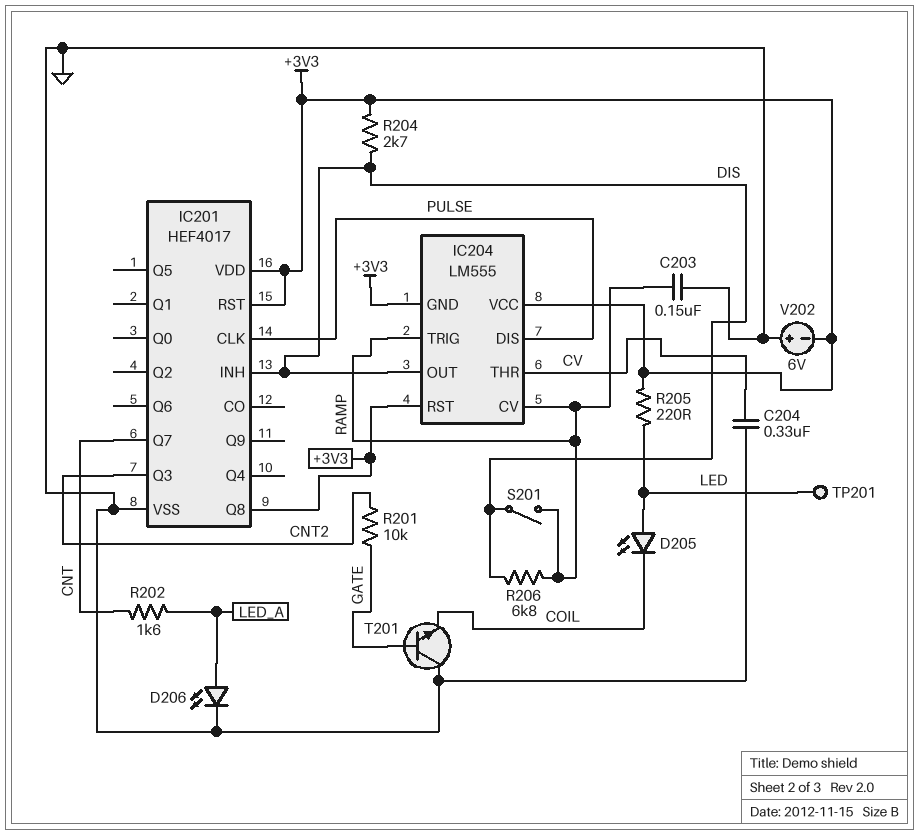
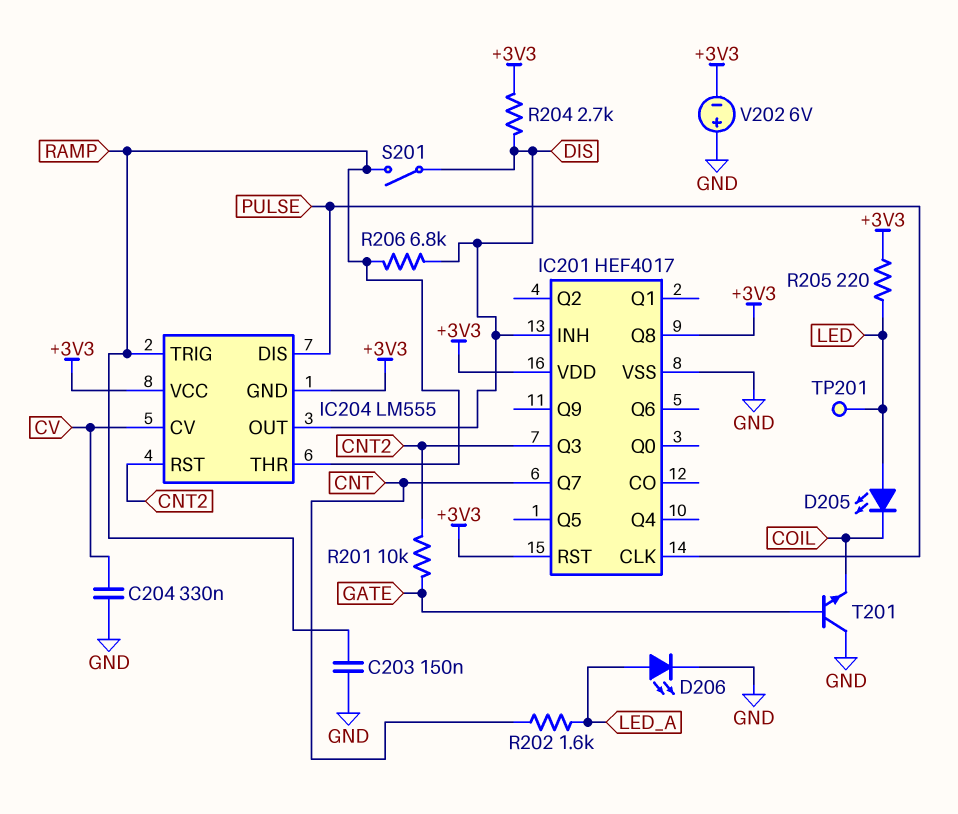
IC204 pin CV: RAMP -> CV
IC204 pin RST: +3V3 -> CNT2
IC204 pin THR: CV -> RAMP

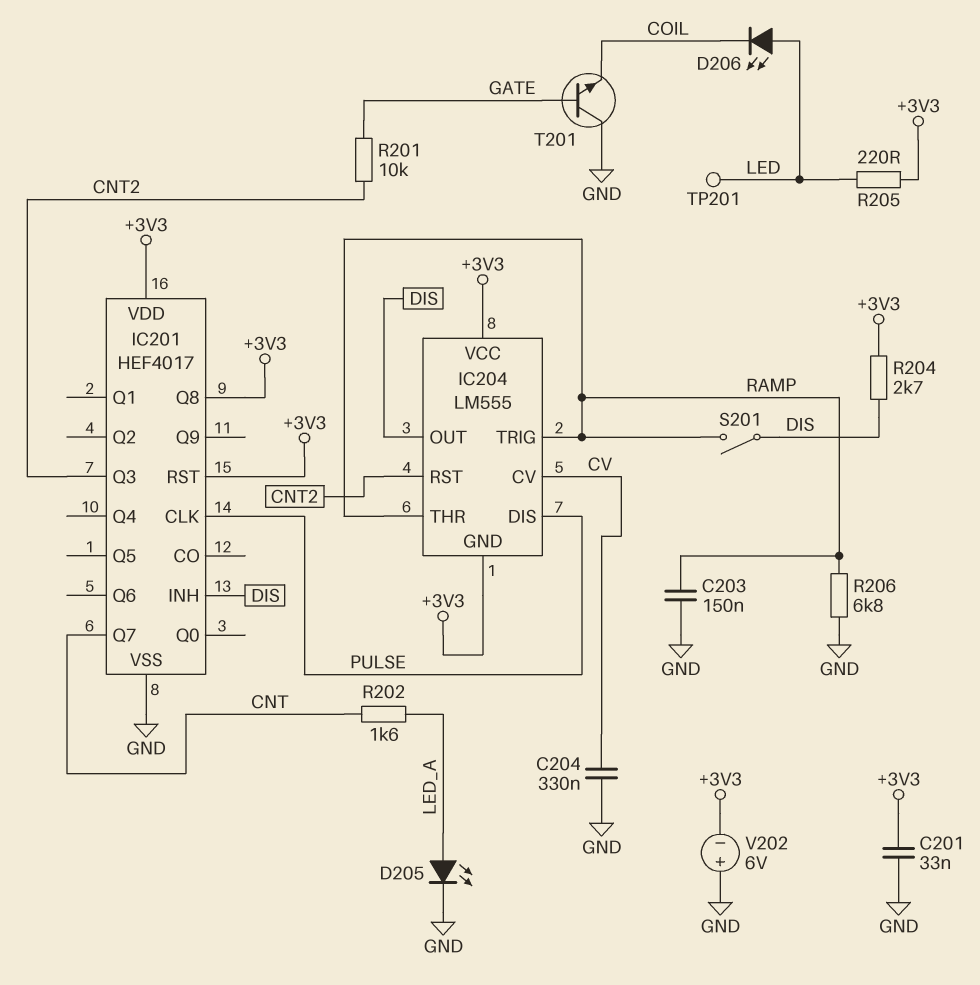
C201: none -> 33nF (+3V3, GND)
D205: LED (A LED, K COIL) -> LED (A LED_A, K GND)
D206: LED (A LED_A, K GND) -> LED (A LED, K COIL)
R206: 6.8k (DIS, RAMP) -> 6.8k (GND, RAMP)

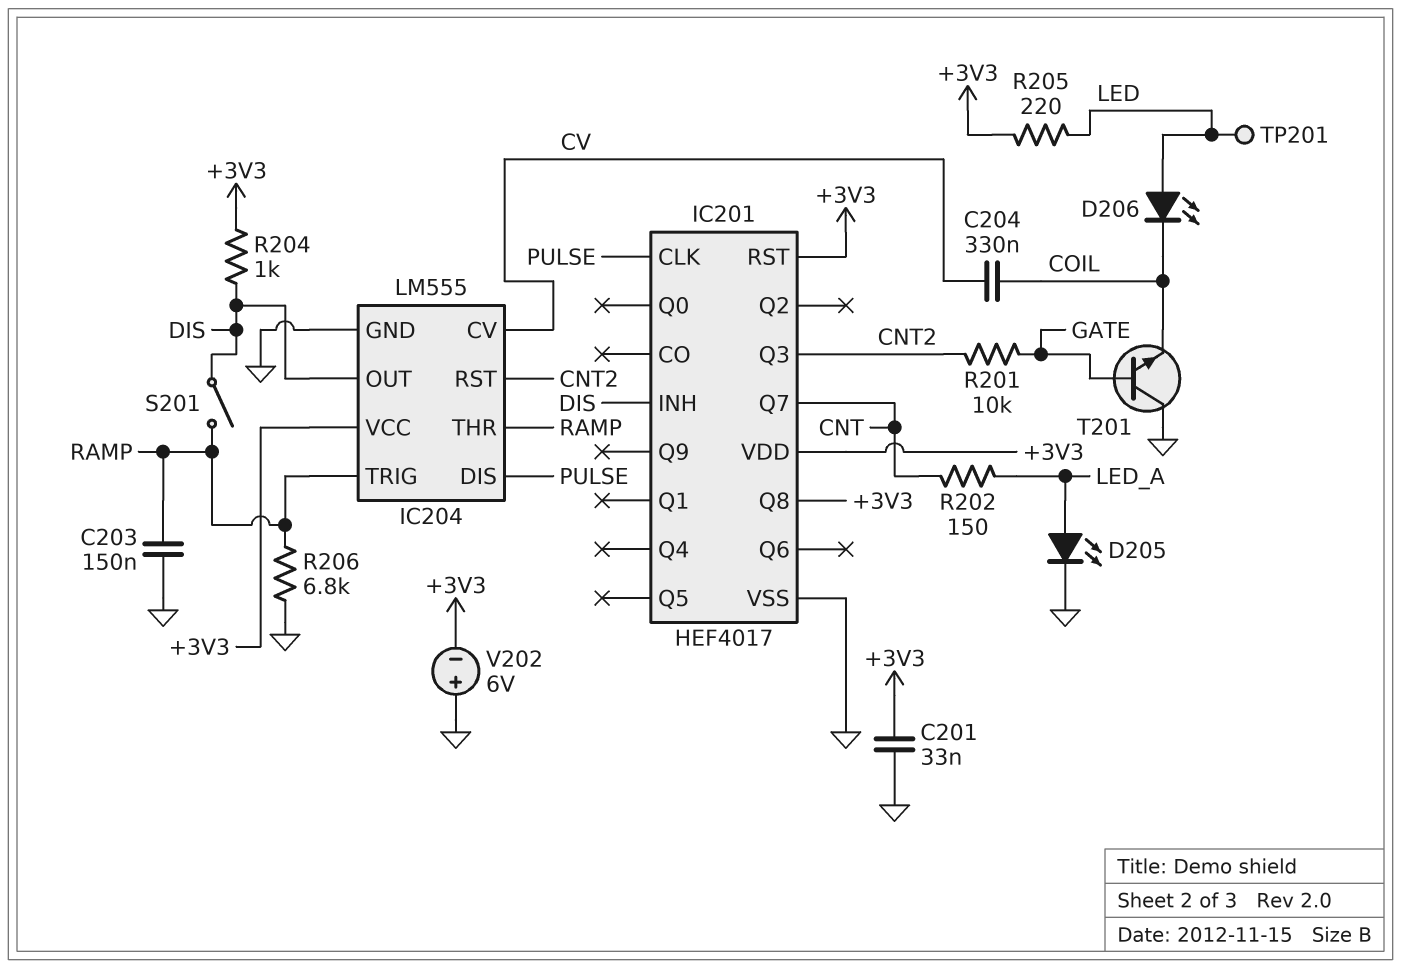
C204: 330nF (CV, GND) -> 330nF (COIL, CV)
IC204 pin GND: +3V3 -> GND
R202: 1.6k (CNT, LED_A) -> 150 (CNT, LED_A)
R204: 2.7k (+3V3, DIS) -> 1k (+3V3, DIS)

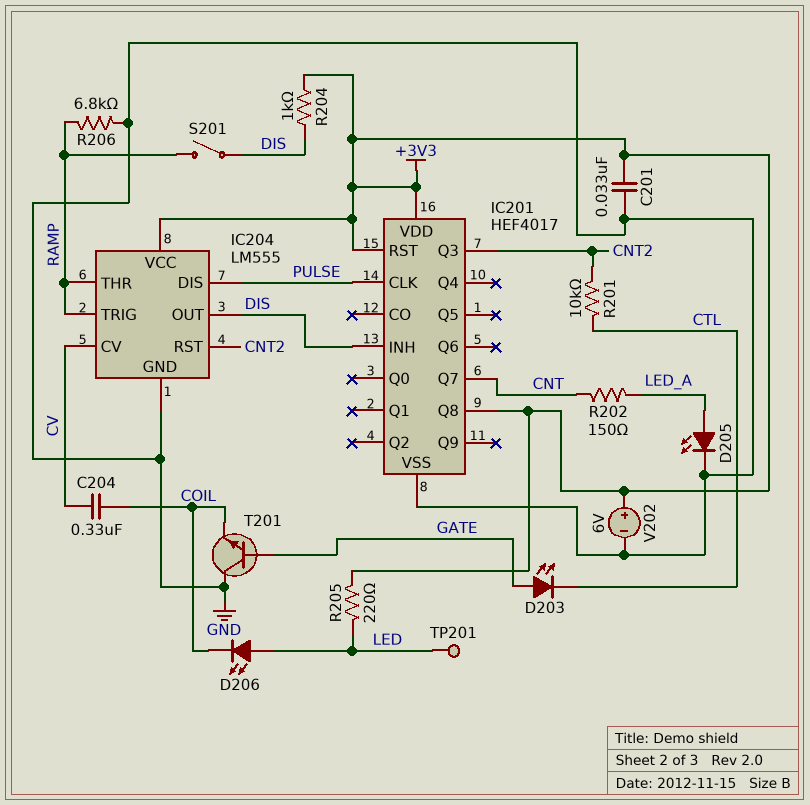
C203: 150nF (GND, RAMP) -> none
D203: none -> LED (A GATE, K CTL)
R201: 10k (CNT2, GATE) -> 10k (CNT2, CTL)
V202: 6V (plus GND, minus +3V3) -> 6V (plus +3V3, minus GND)

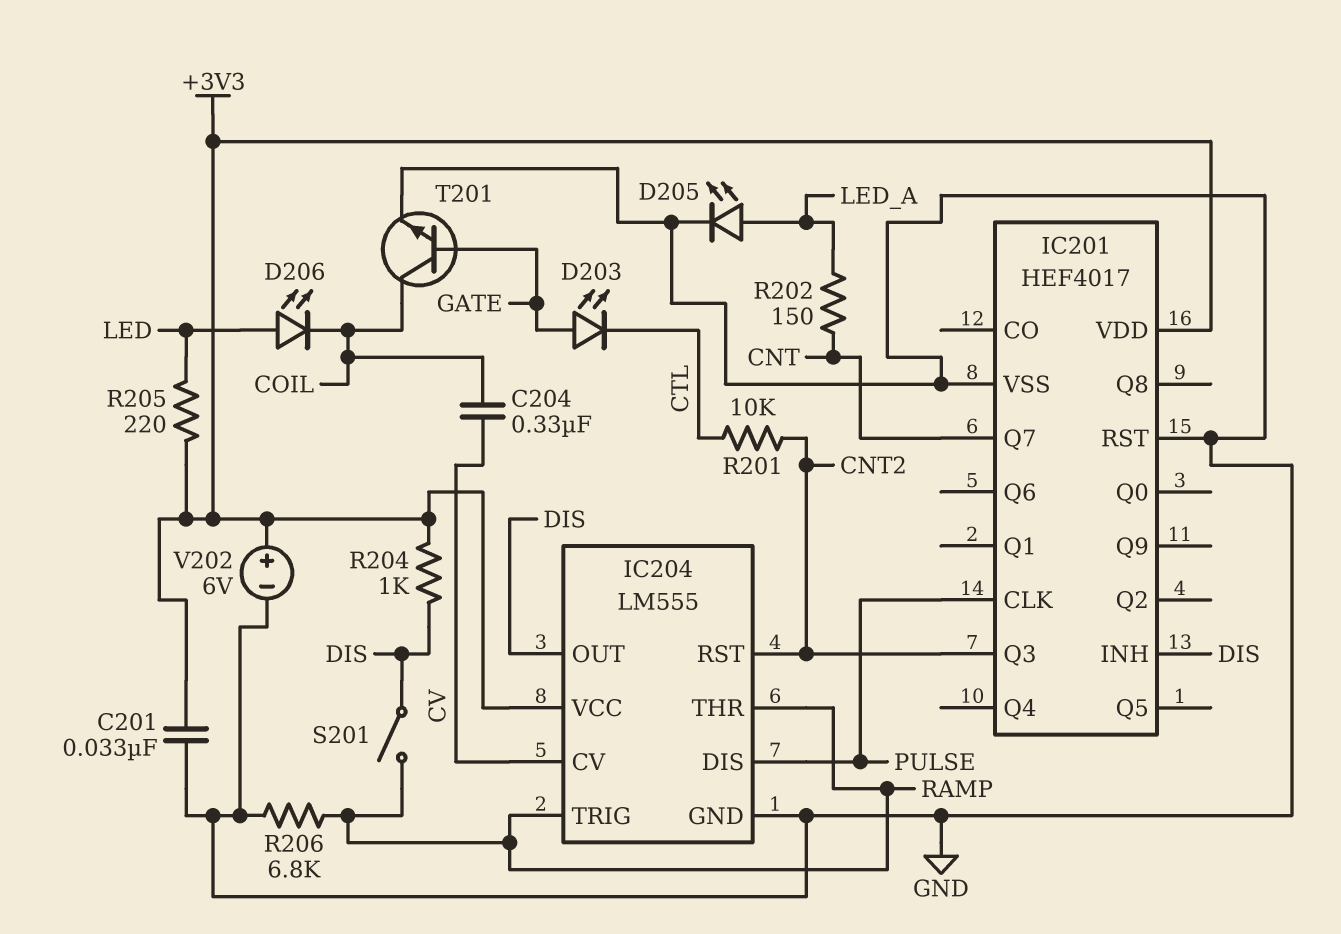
IC201 pin Q8: +3V3 -> none
IC201 pin RST: +3V3 -> GND
T201: NPN (B GATE, C GND, E COIL) -> NPN (B GATE, C COIL, E GND)
TP201: test point (LED) -> none

